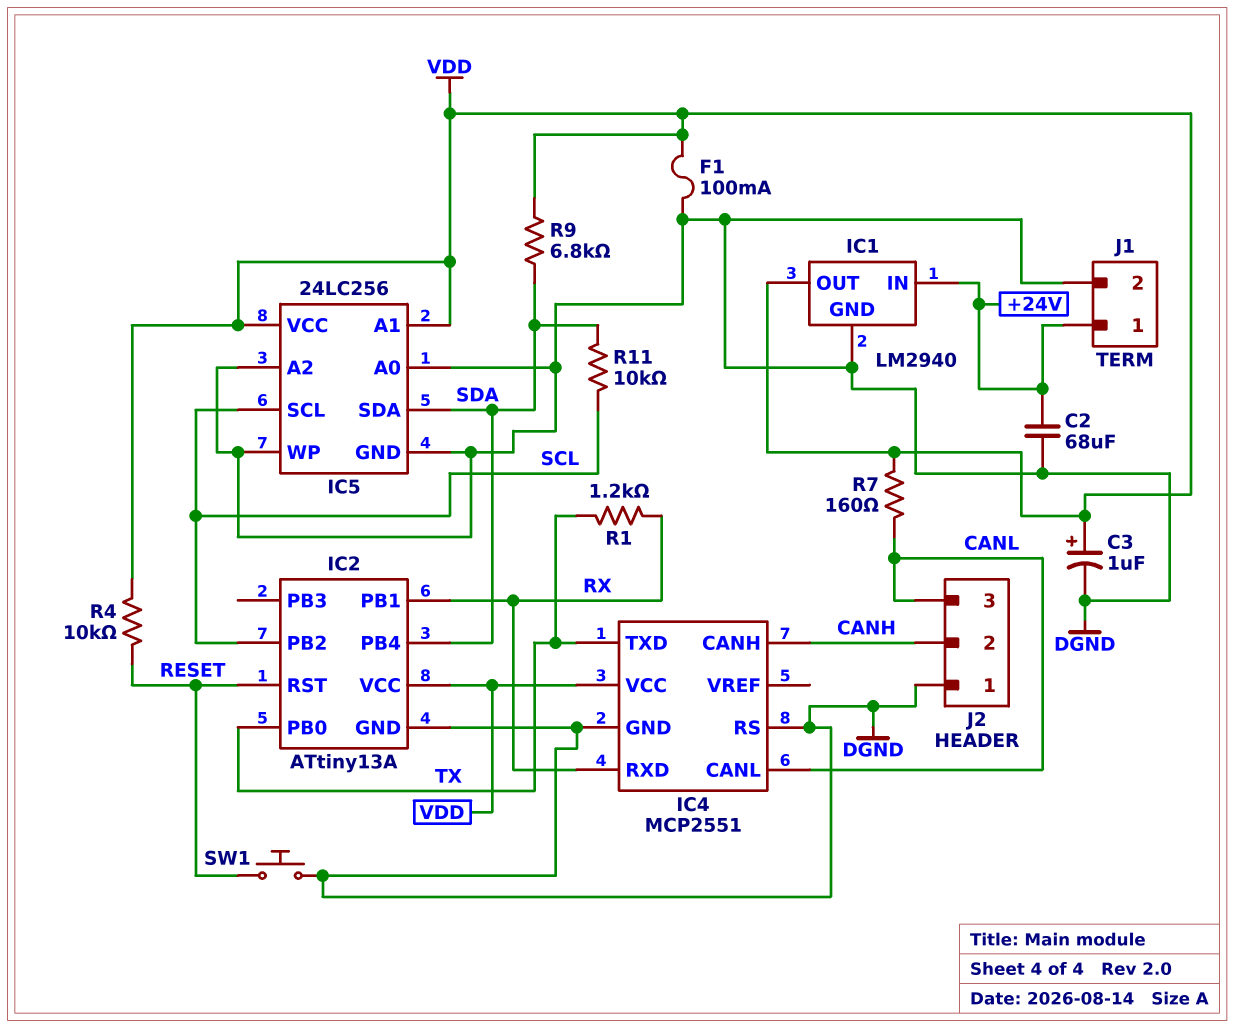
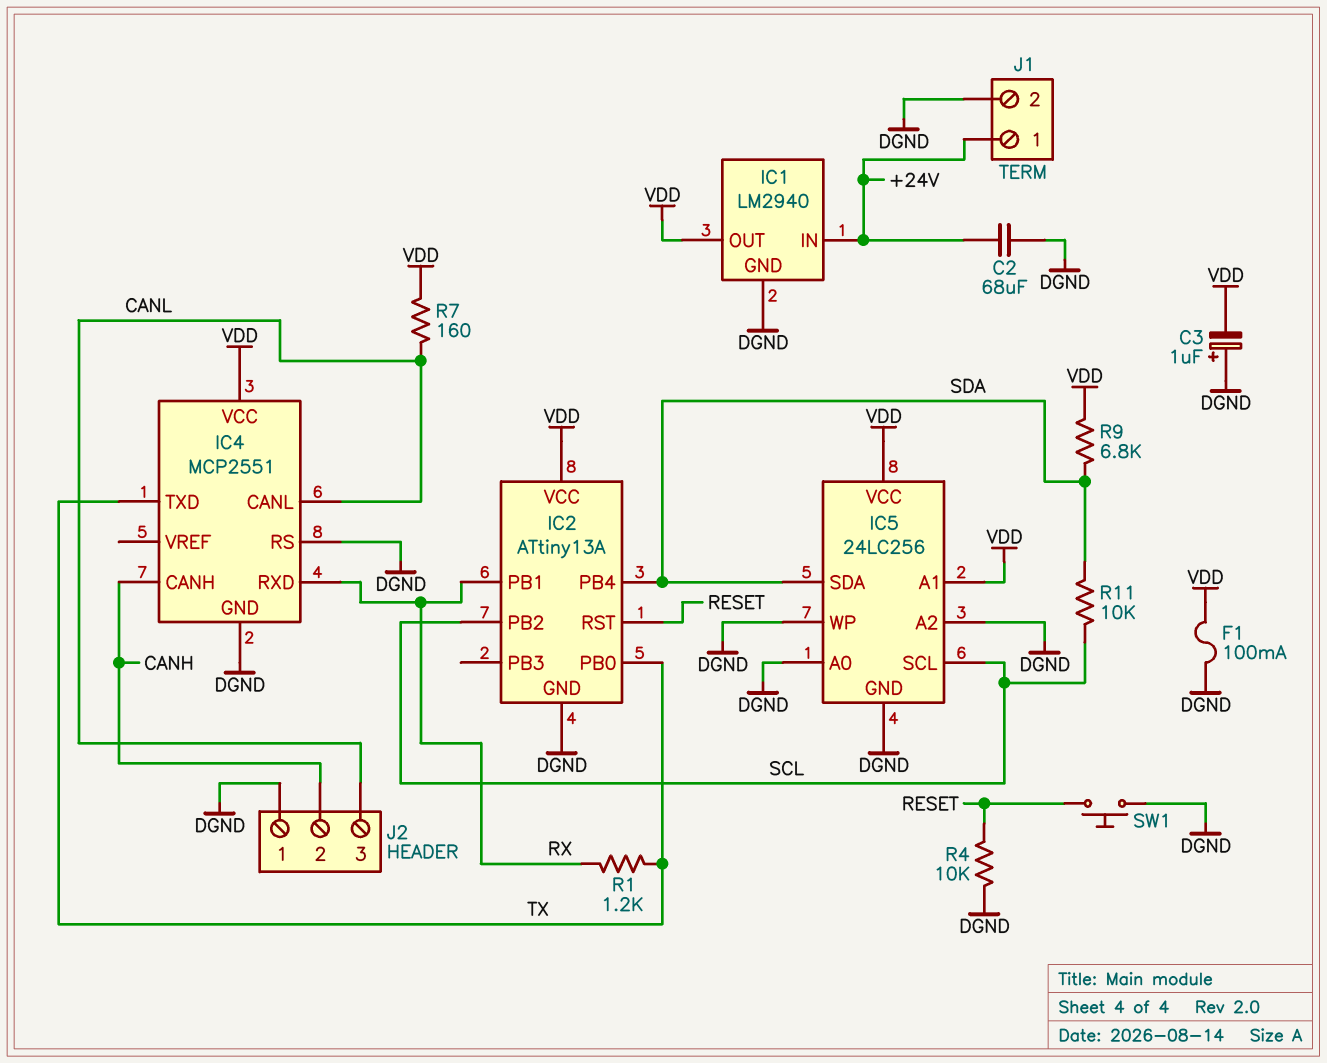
C3: 1uF (plus VDD, minus DGND) -> 1uF (plus DGND, minus VDD)
R4: 10k (RESET, VDD) -> 10k (DGND, RESET)

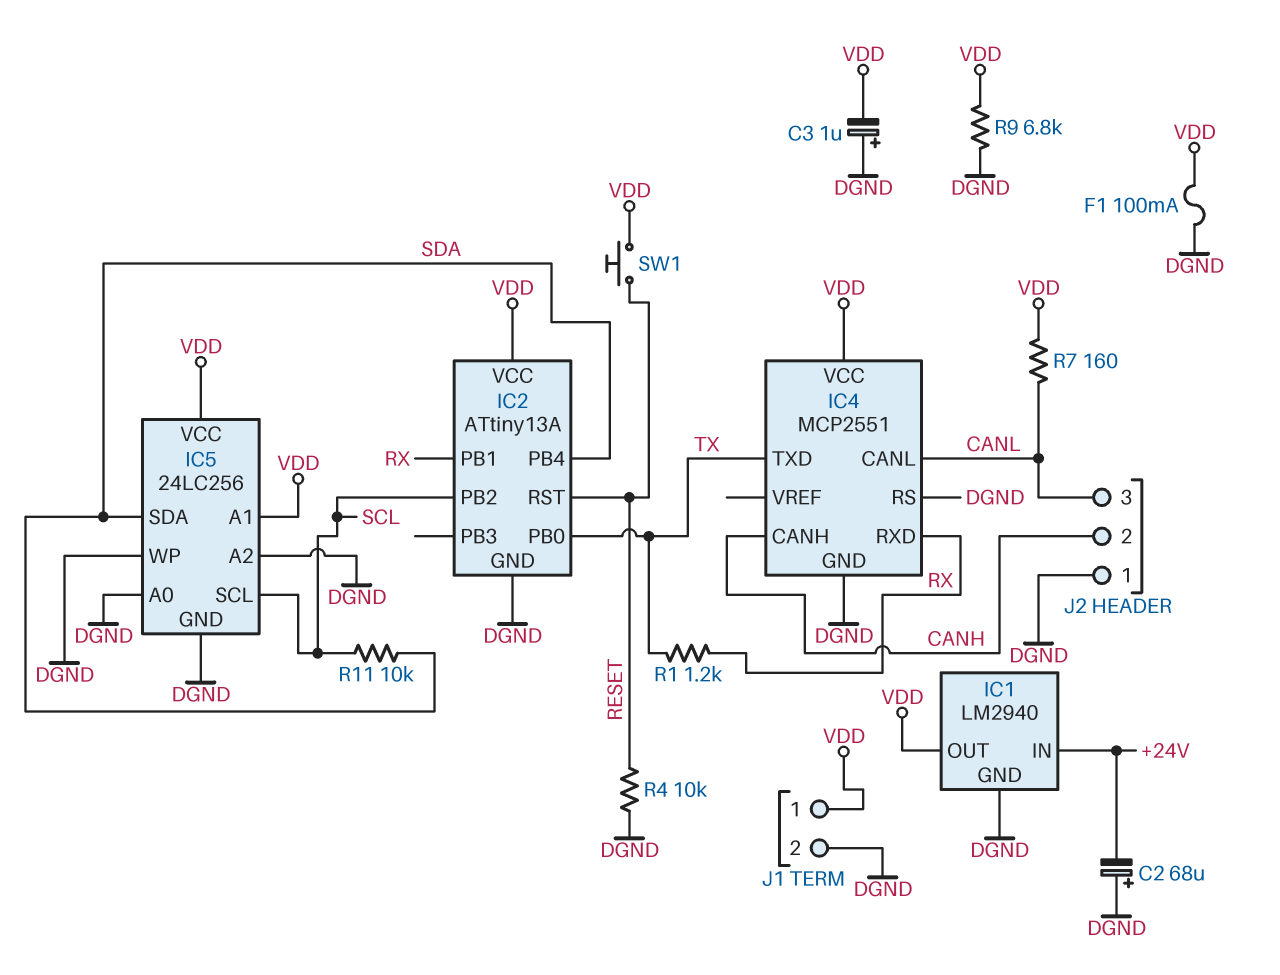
C2: 68uF (+24V, DGND) -> 68uF (plus DGND, minus +24V)
J1 pin 1: +24V -> VDD
R9: 6.8k (SDA, VDD) -> 6.8k (DGND, VDD)
SW1: button (DGND, RESET) -> button (RESET, VDD)

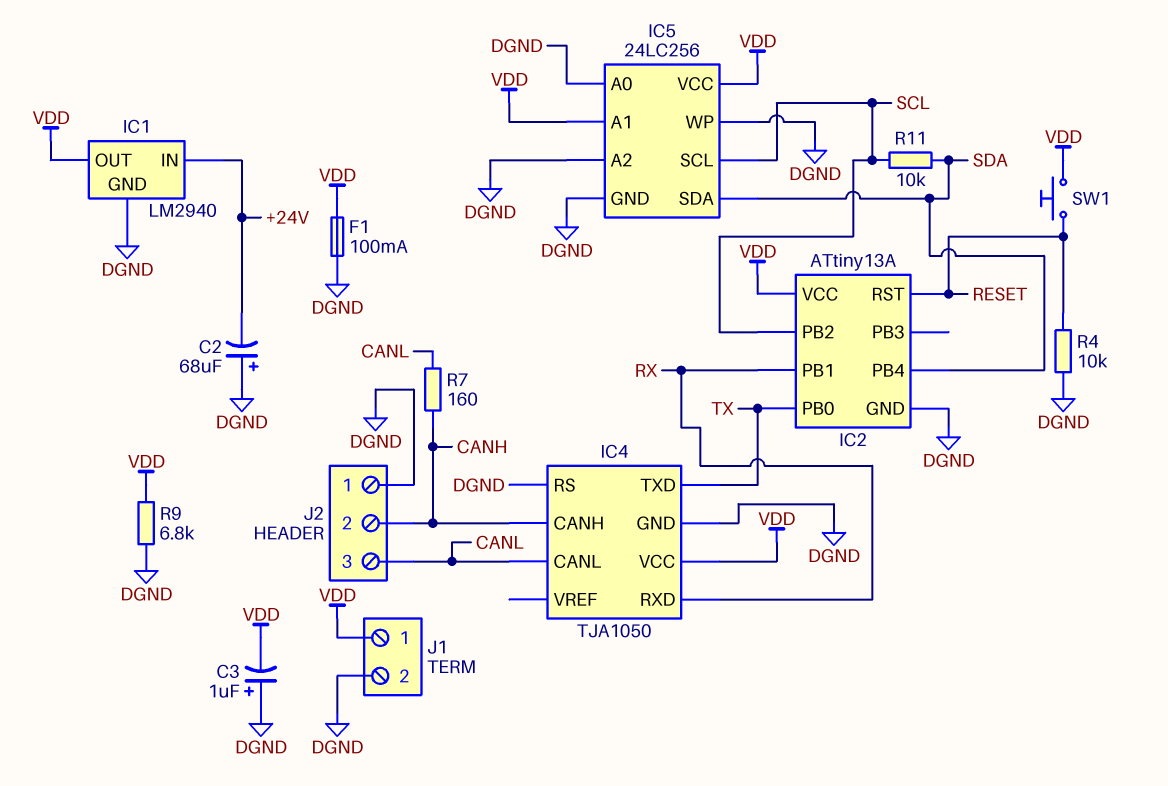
IC4: MCP2551 -> TJA1050
R1: 1.2k (RX, TX) -> none
R7: 160 (CANL, VDD) -> 160 (CANH, CANL)

